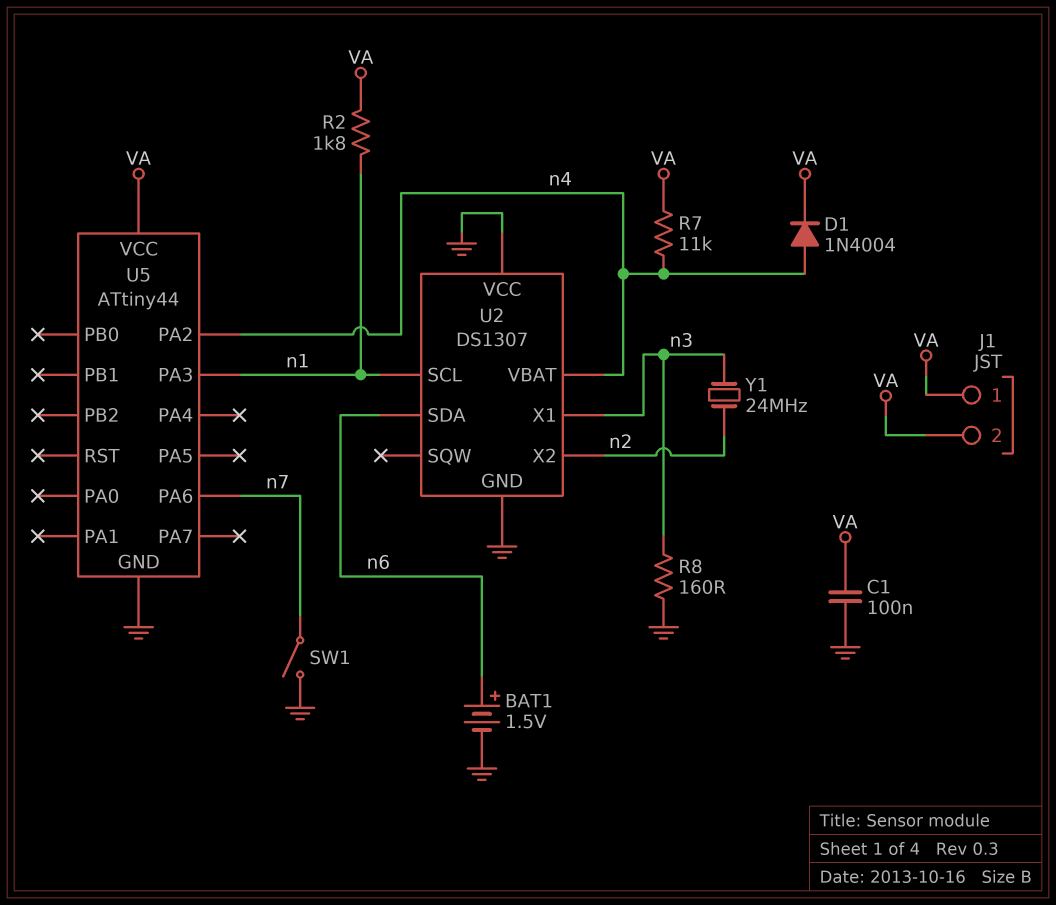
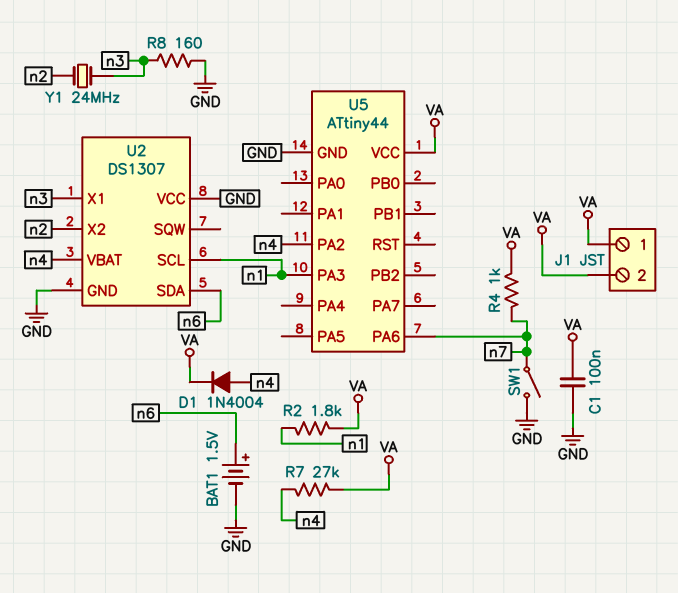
R4: none -> 1k (VA, n7)
R7: 11k (VA, n4) -> 27k (VA, n4)

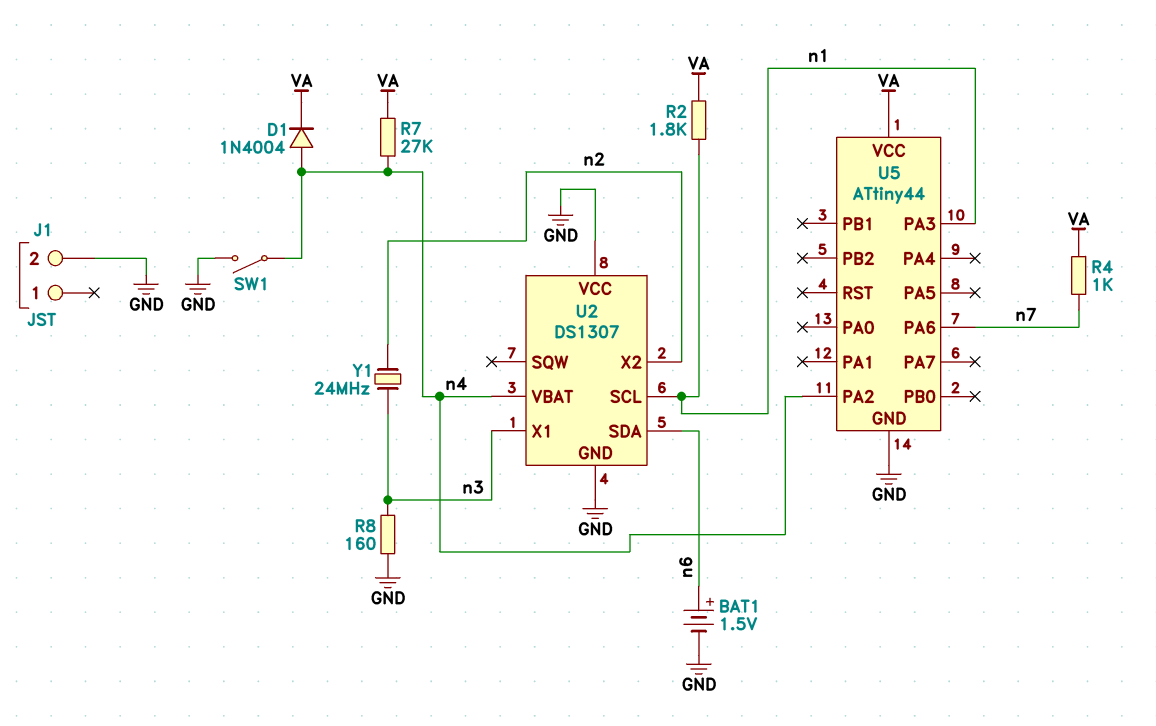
C1: 100nF (GND, VA) -> none
J1 pin 1: VA -> none
J1 pin 2: VA -> GND
SW1: switch (GND, n7) -> switch (GND, n4)

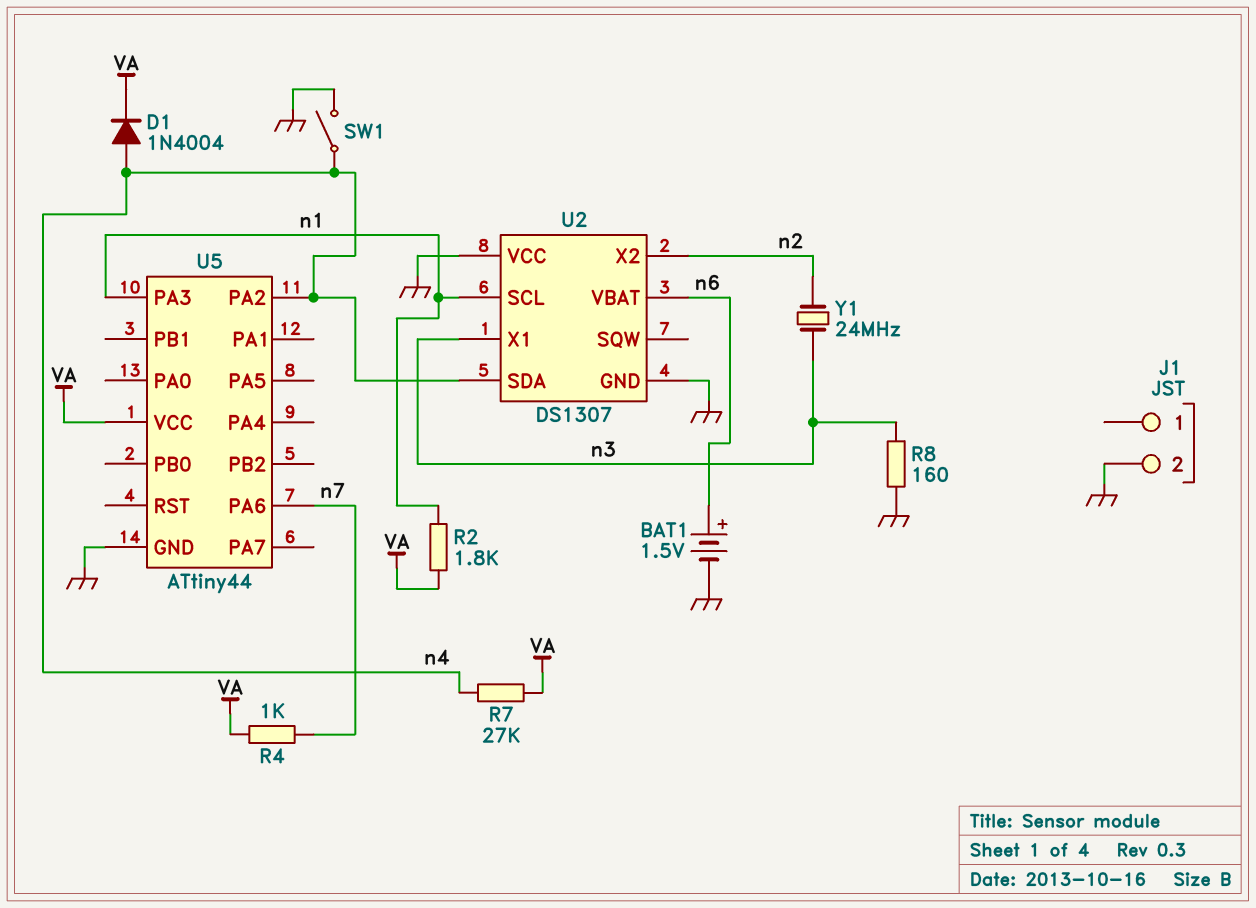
U2 pin SDA: n6 -> n4
U2 pin VBAT: n4 -> n6

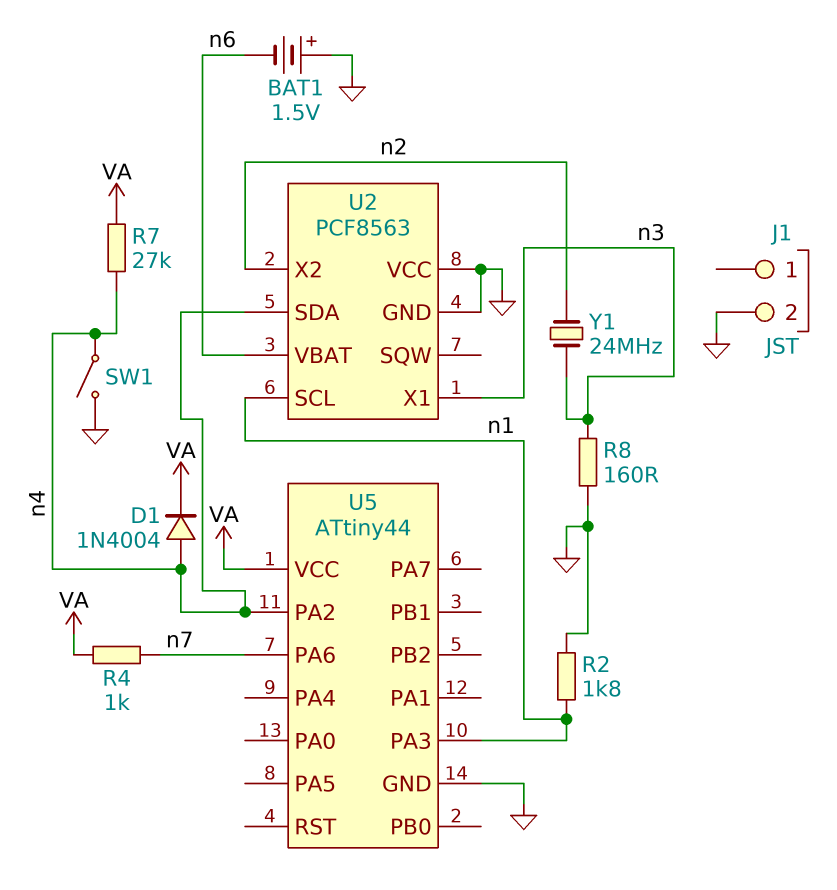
BAT1: 1.5V (plus n6, minus GND) -> 1.5V (plus GND, minus n6)
R2: 1.8k (VA, n1) -> 1.8k (GND, n1)
U2: DS1307 -> PCF8563

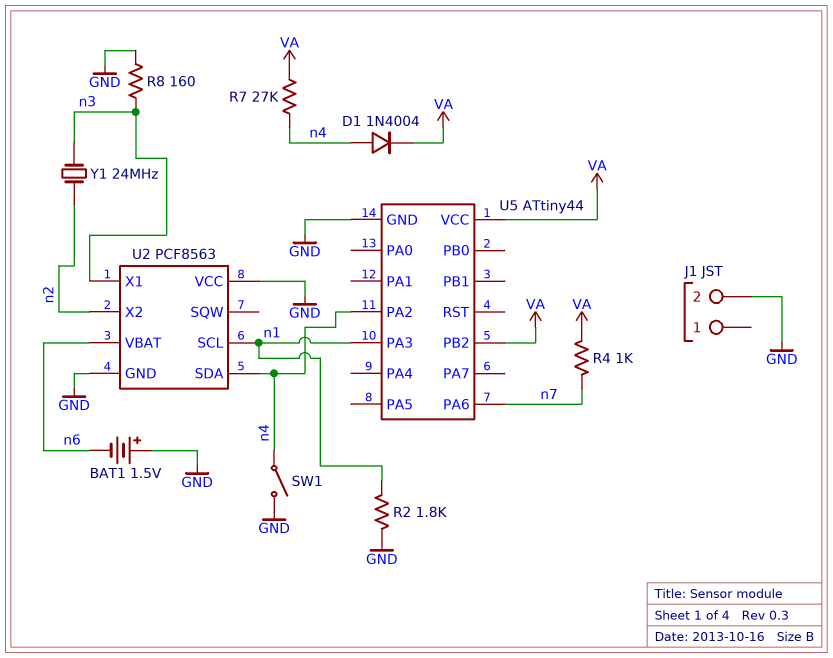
U5 pin PB2: none -> VA

